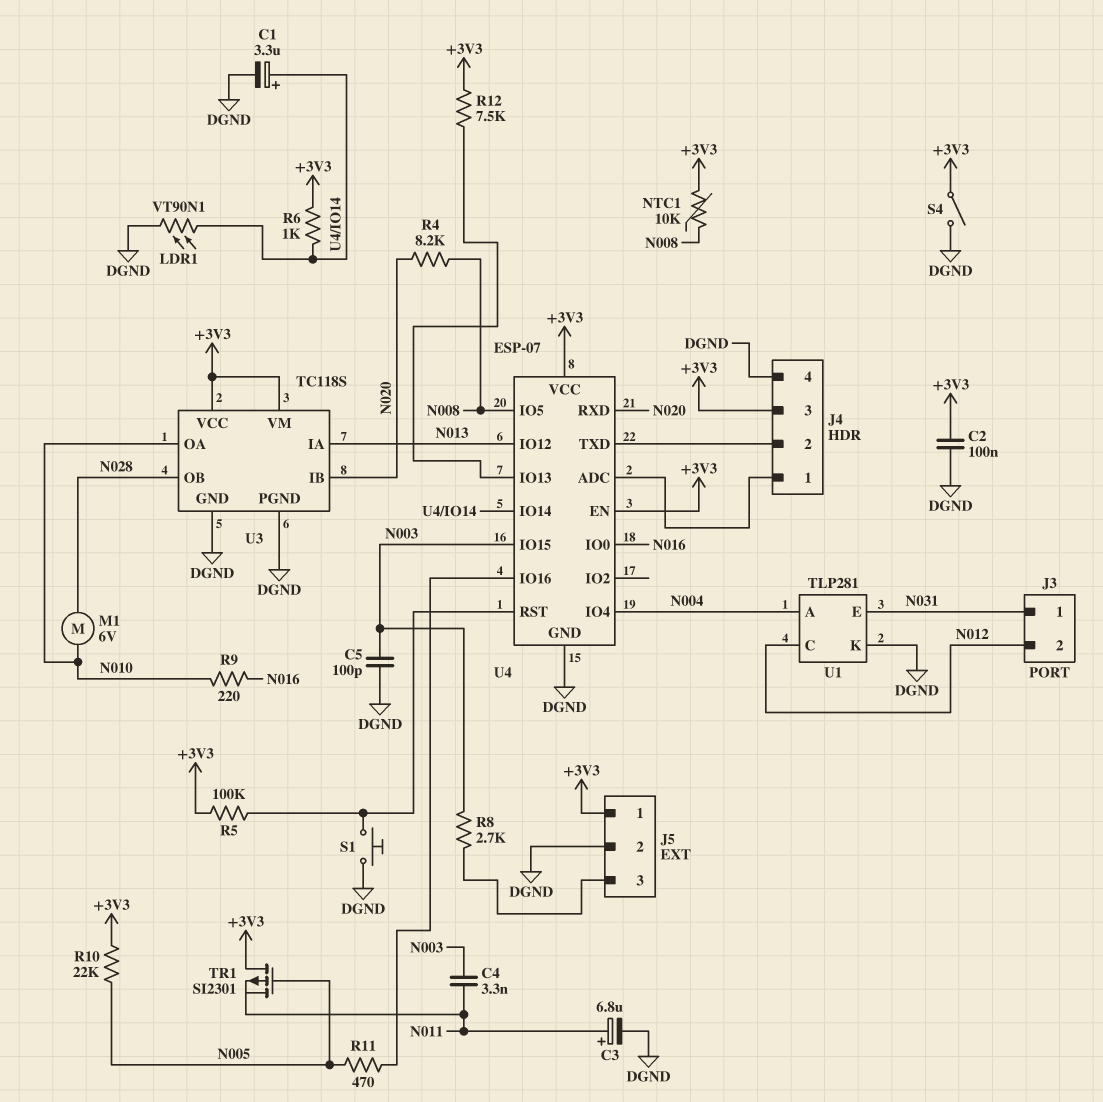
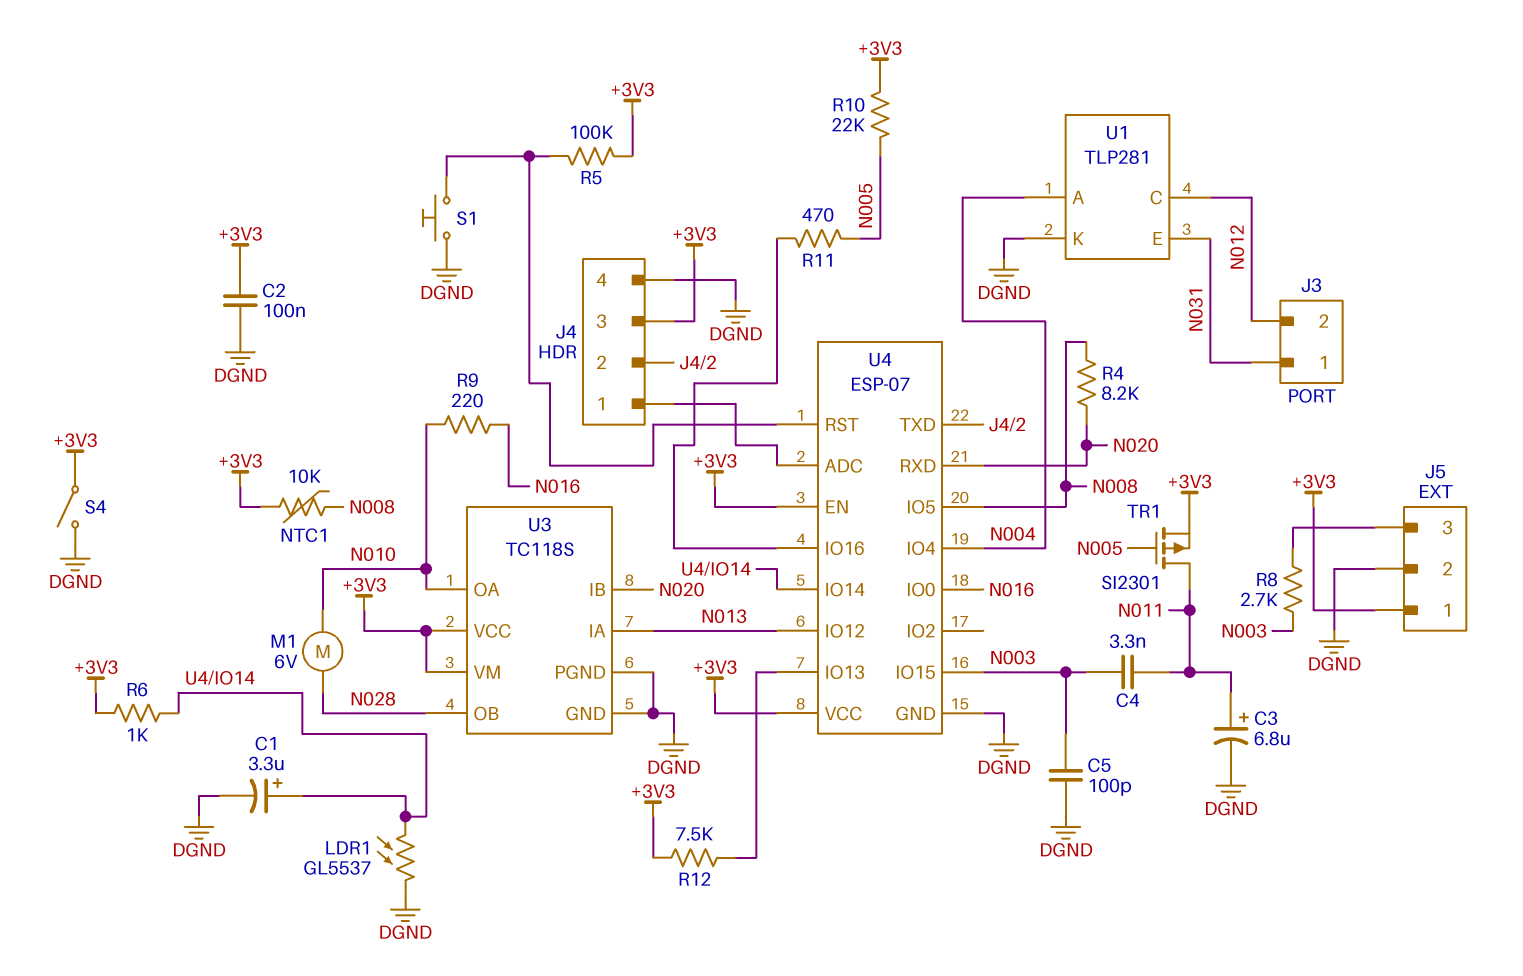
LDR1: VT90N1 (DGND, U4/IO14) -> GL5537 (DGND, U4/IO14)
TR1: PMOS SI2301 (G N005, D +3V3, S N011) -> PMOS SI2301 (G N005, D N011, S +3V3)

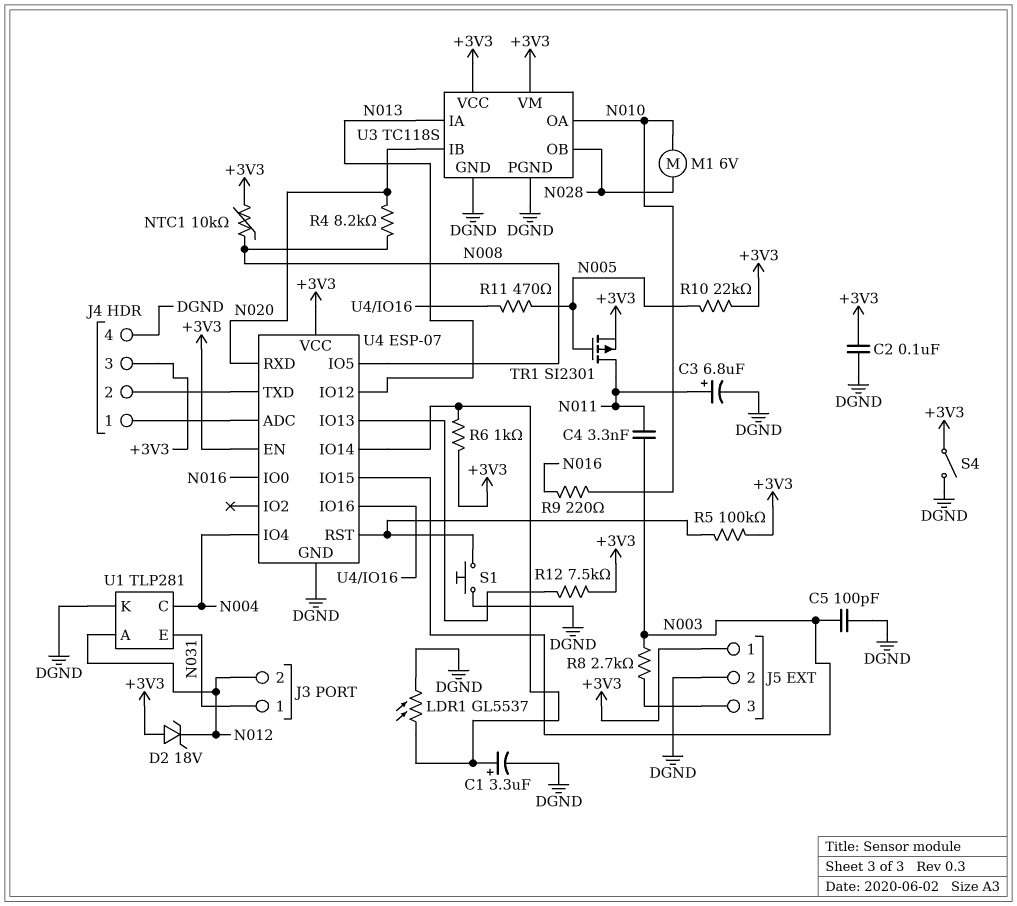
D2: none -> zener 18V (A +3V3, K N012)
U1 pin A: N004 -> N012
U1 pin C: N012 -> N004

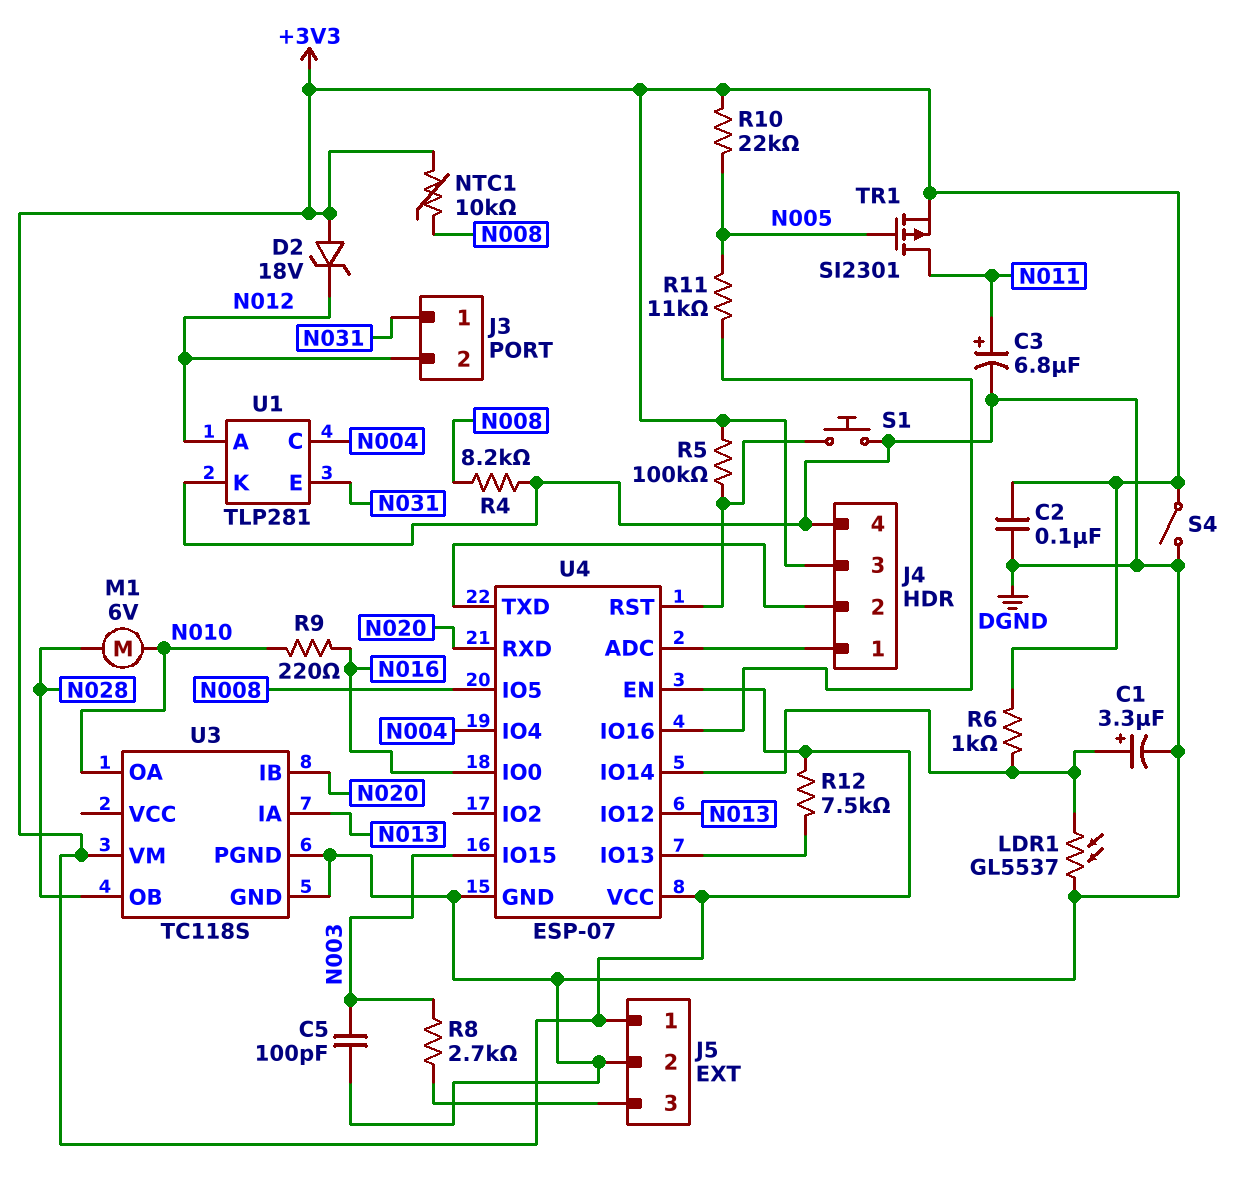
C4: 3.3nF (N003, N011) -> none
R4: 8.2k (N008, N020) -> 8.2k (DGND, N008)
R11: 470 (N005, U4/IO16) -> 11k (N005, U4/IO16)
U3 pin VCC: +3V3 -> none

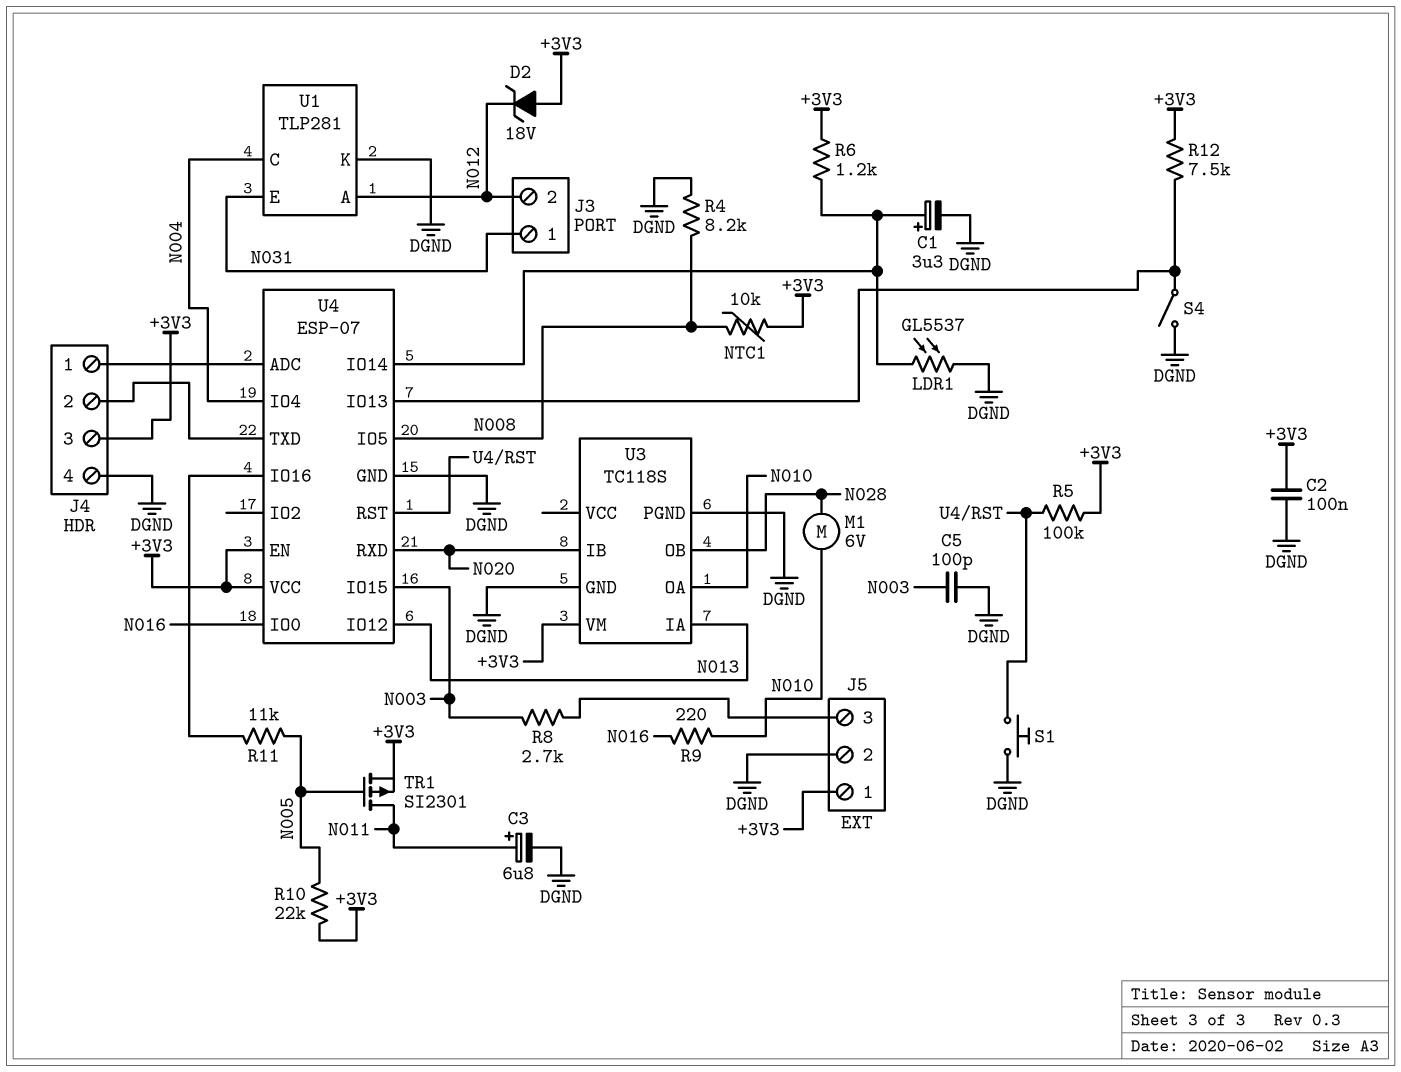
R6: 1k (+3V3, U4/IO14) -> 1.2k (+3V3, U4/IO14)
S4: switch (+3V3, DGND) -> switch (DGND, U4/IO13)

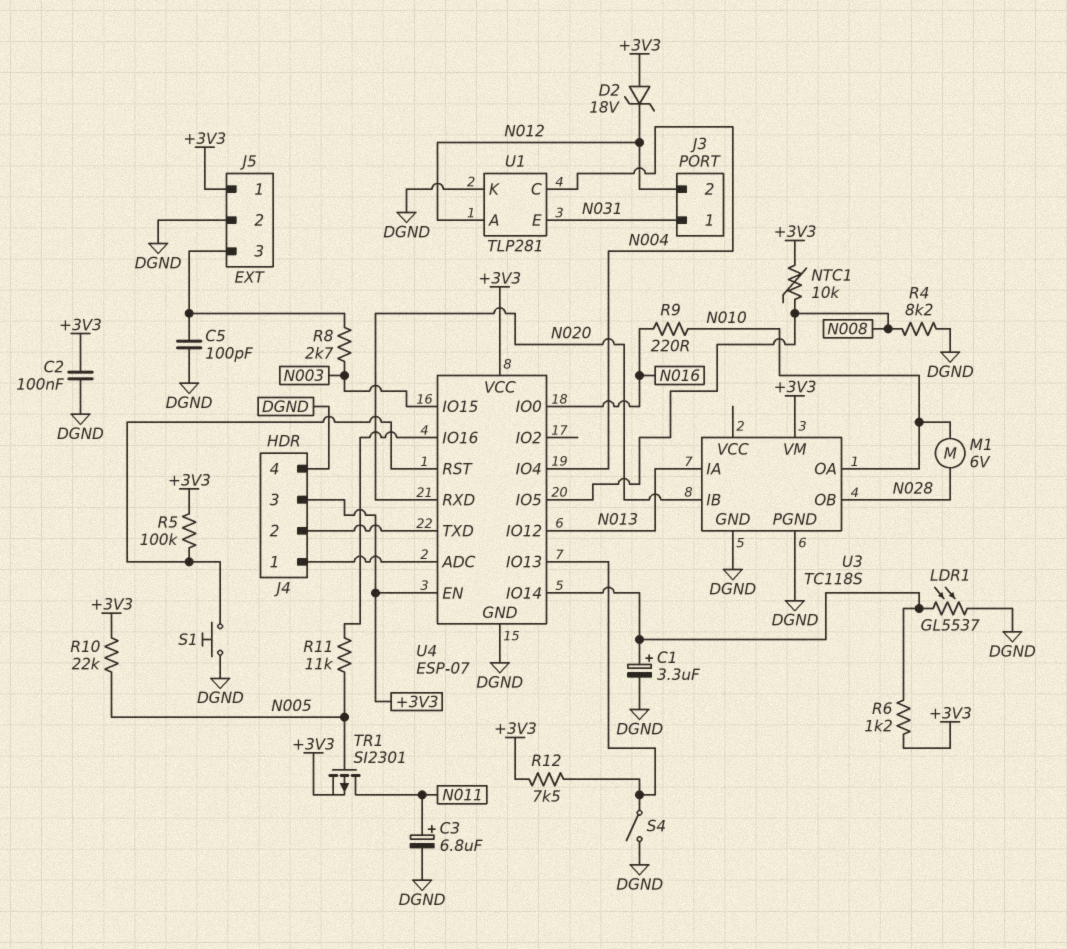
C5: 100pF (DGND, N003) -> 100pF (DGND, J5/3)

